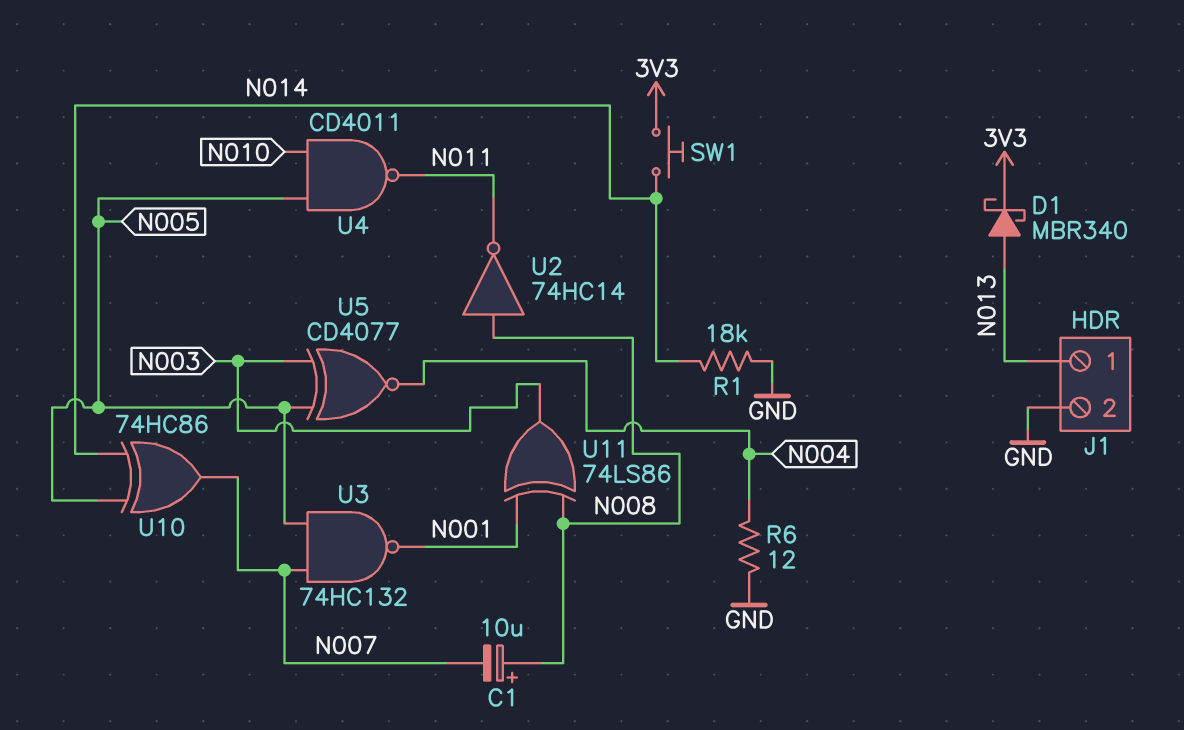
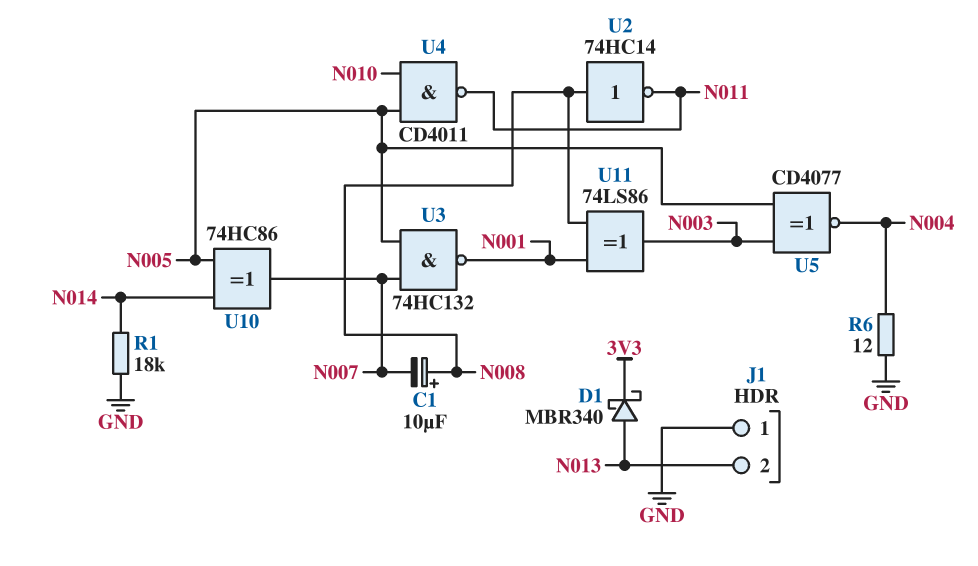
J1 pin 1: N013 -> GND
J1 pin 2: GND -> N013
SW1: button (3V3, N014) -> none

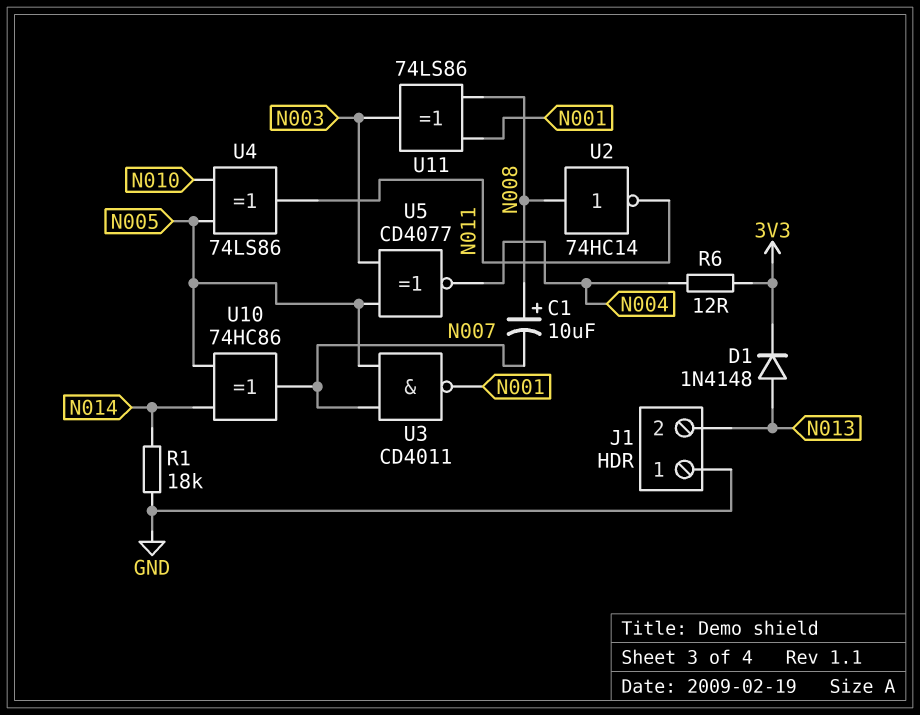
D1: schottky MBR340 (A N013, K 3V3) -> diode 1N4148 (A N013, K 3V3)
R6: 12 (GND, N004) -> 12 (3V3, N004)
U3: NAND 74HC132 (in N005, in N007, out N001) -> NAND CD4011 (in N005, in N007, out N001)
U4: NAND CD4011 (in N005, in N010, out N011) -> XOR 74LS86 (in N005, in N010, out N011)

